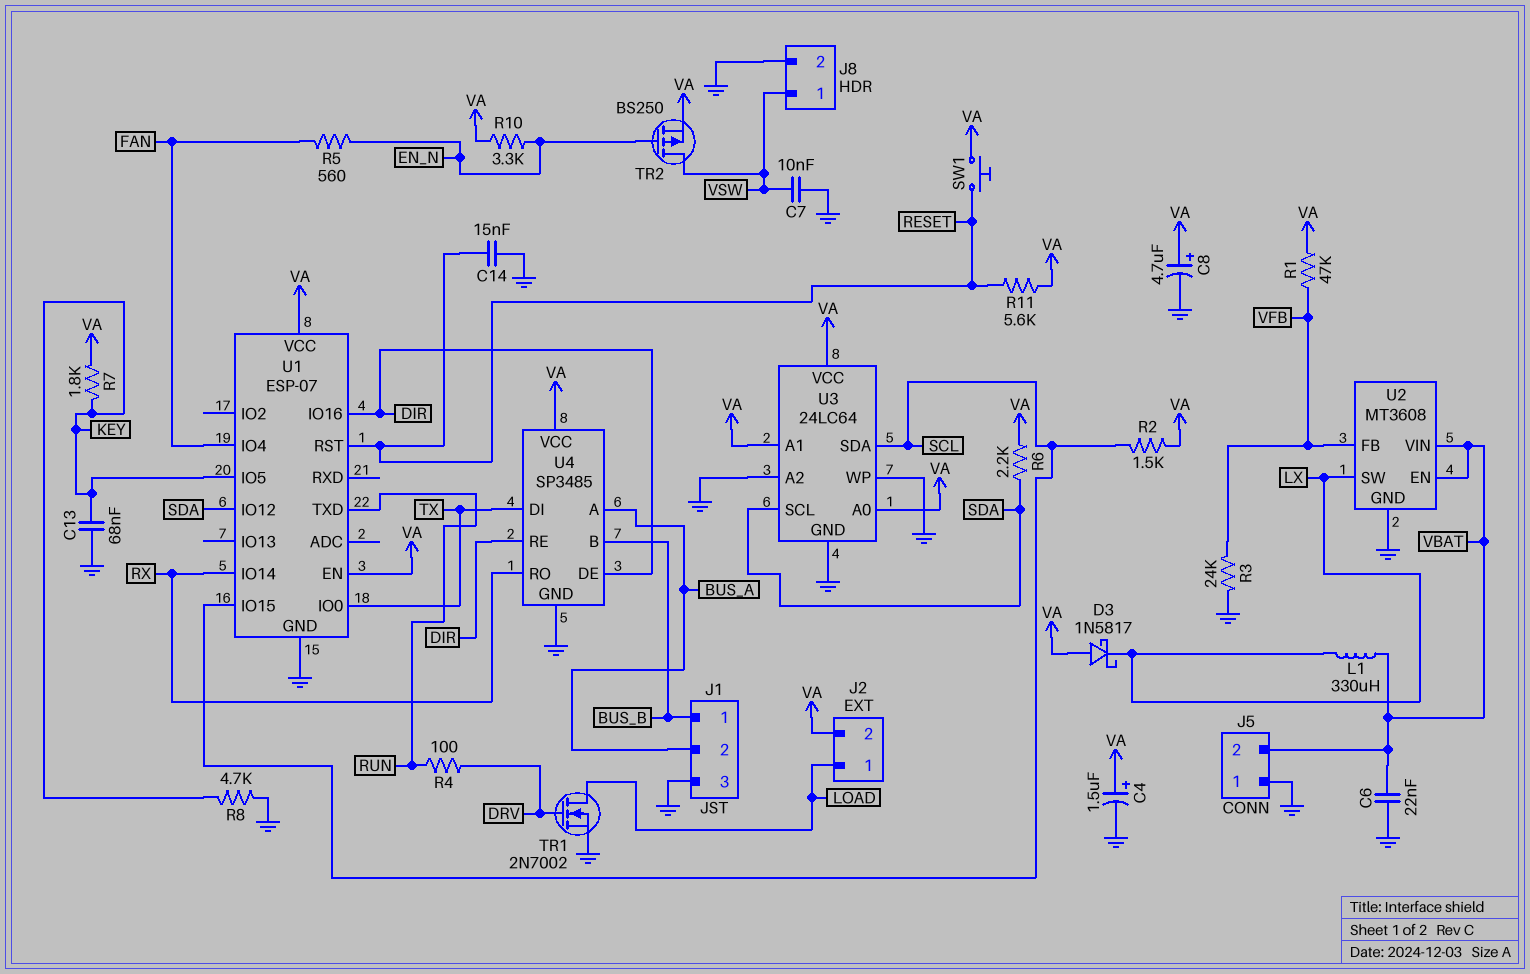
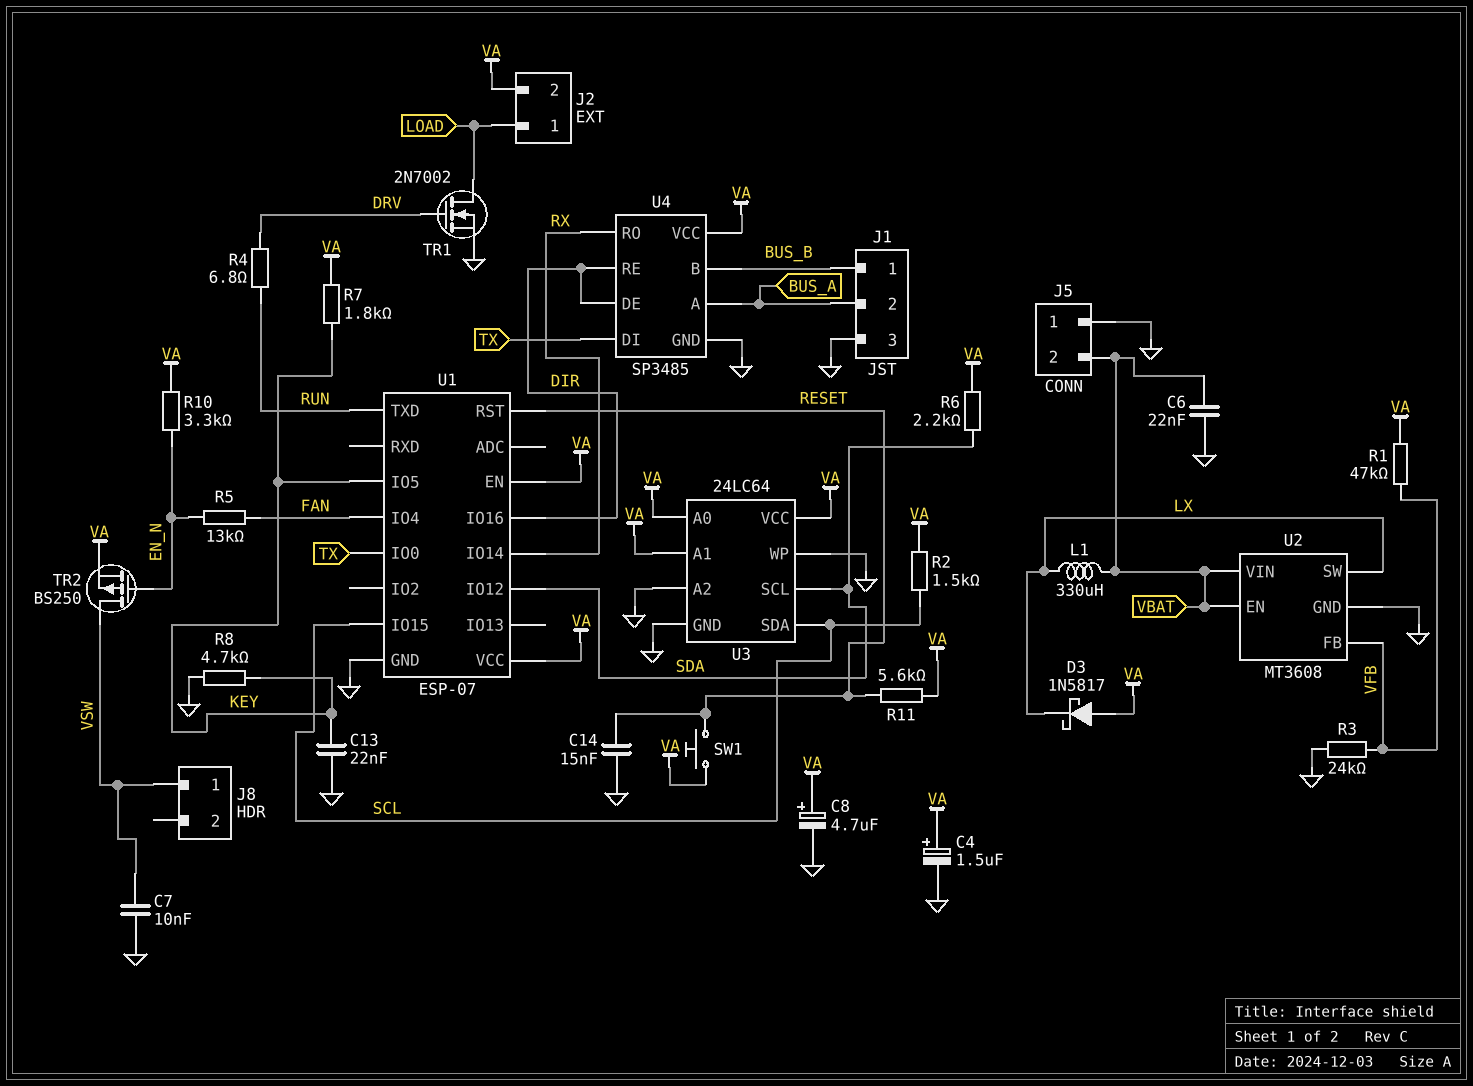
C13: 68nF (GND, KEY) -> 22nF (GND, KEY)
J8 pin 2: GND -> none
R4: 100 (DRV, RUN) -> 6.8 (DRV, RUN)
R5: 560 (EN_N, FAN) -> 13k (EN_N, FAN)

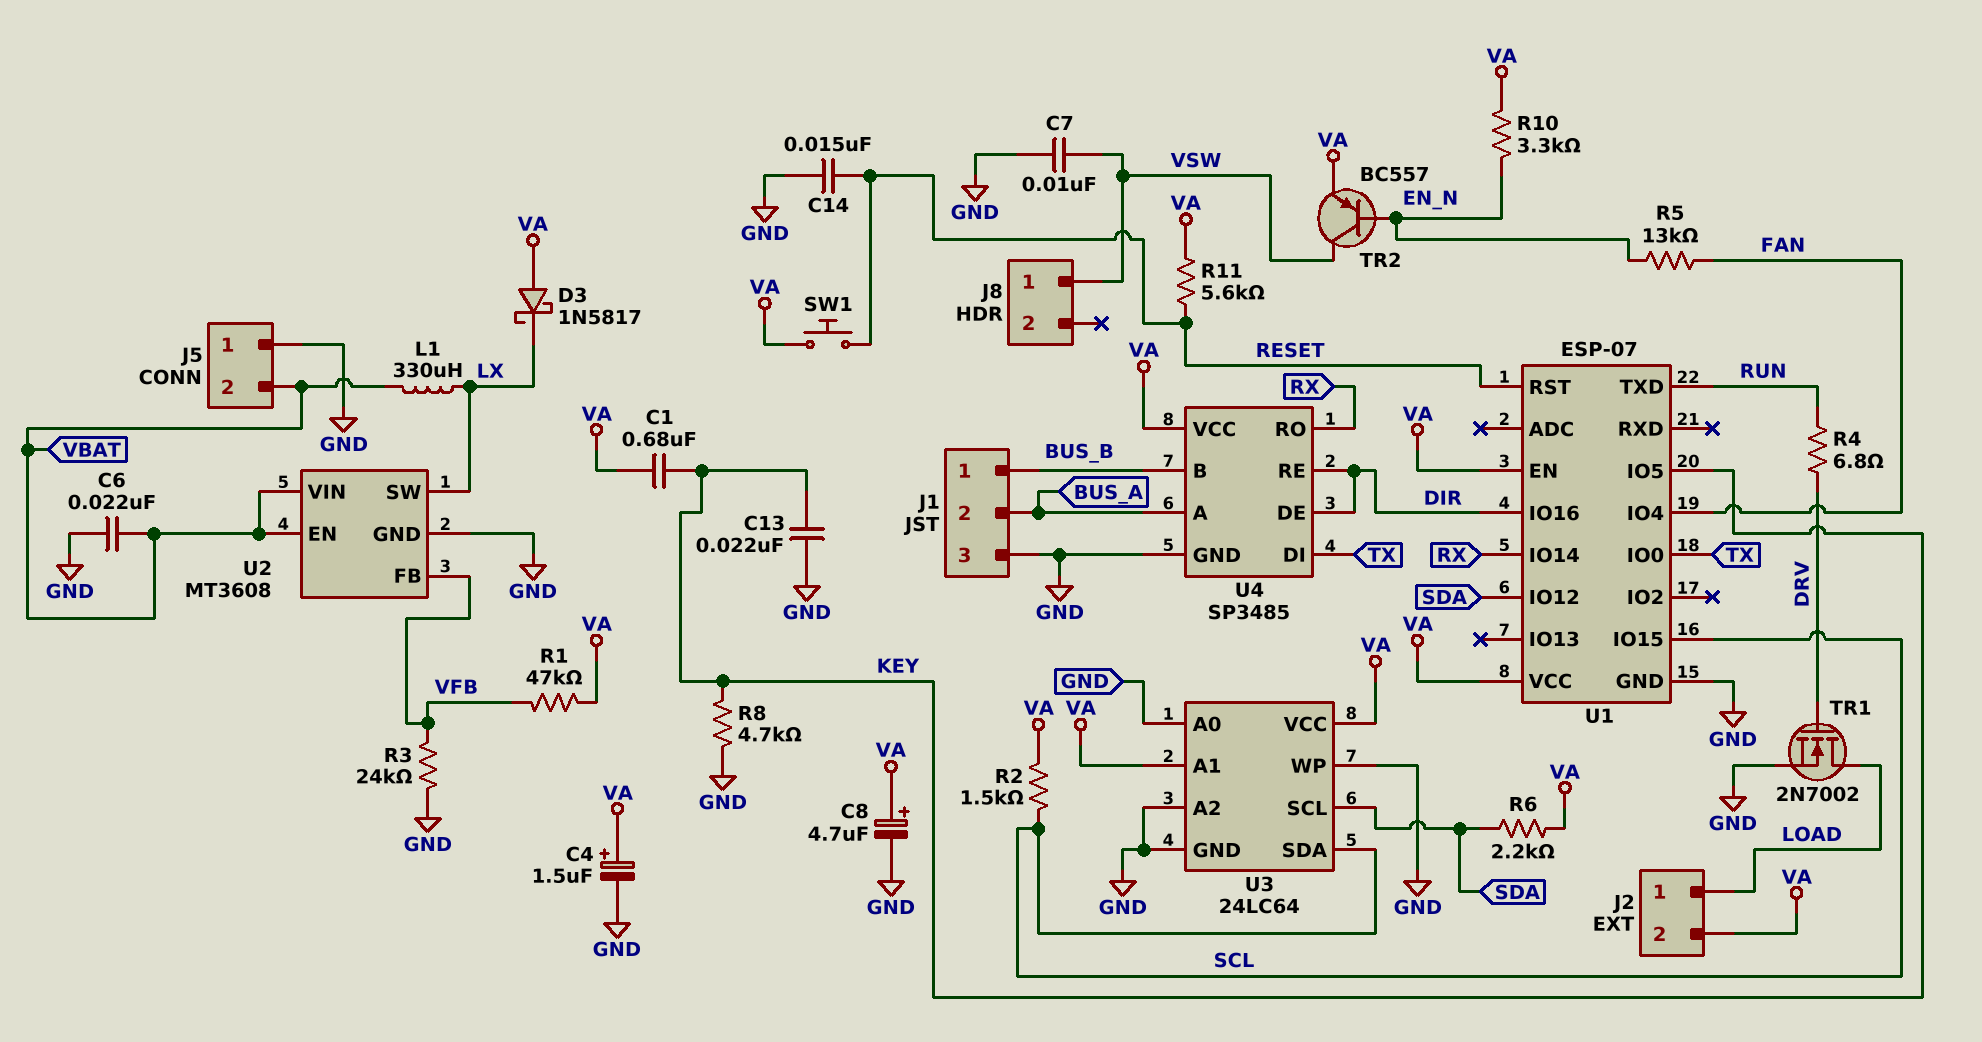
C1: none -> 680nF (KEY, VA)
R7: 1.8k (KEY, VA) -> none
TR2: PMOS BS250 (G EN_N, D VSW, S VA) -> PNP BC557 (B EN_N, C VSW, E VA)
U3 pin A0: VA -> GND

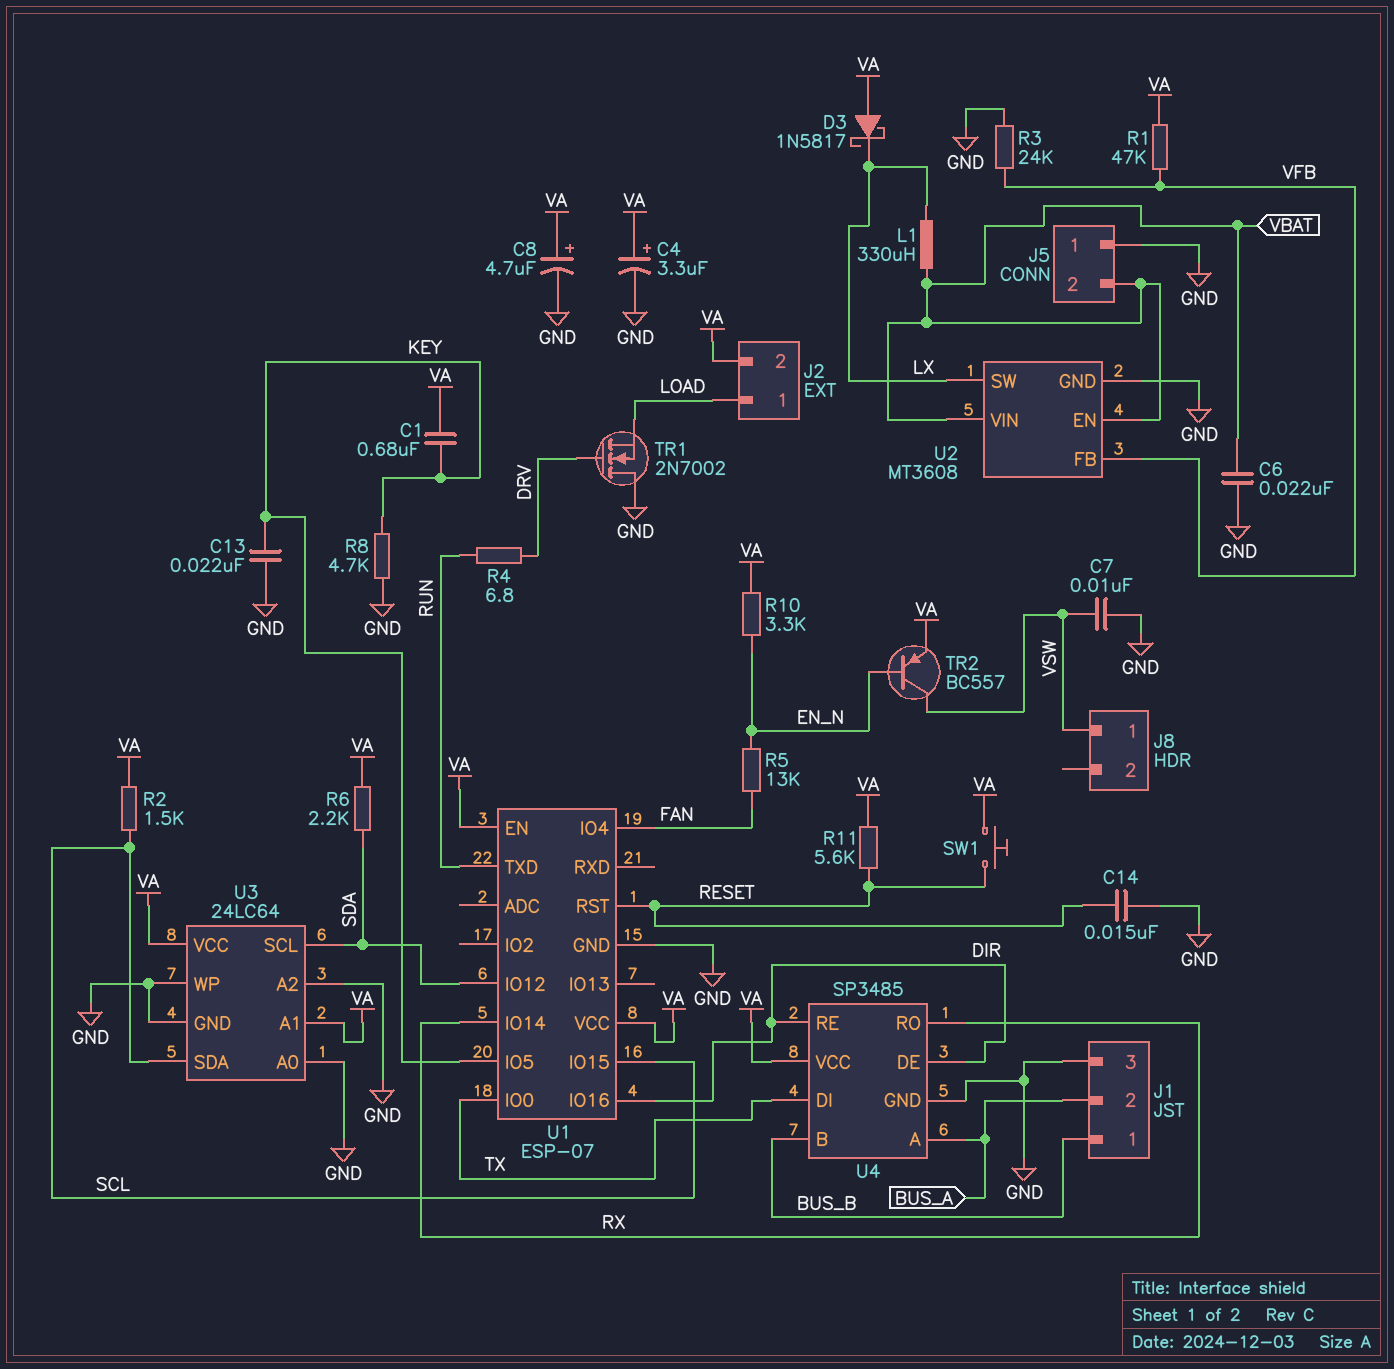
C4: 1.5uF (plus VA, minus GND) -> 3.3uF (plus VA, minus GND)
TR1: NMOS 2N7002 (G DRV, D LOAD, S GND) -> NMOS 2N7002 (G DRV, D GND, S LOAD)

